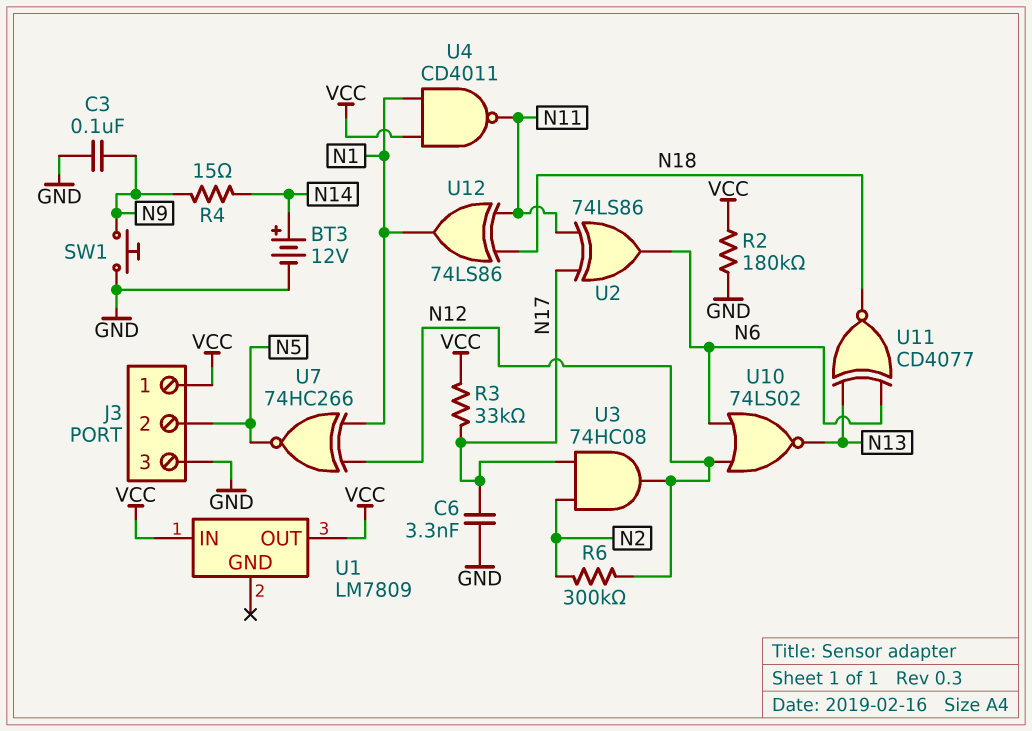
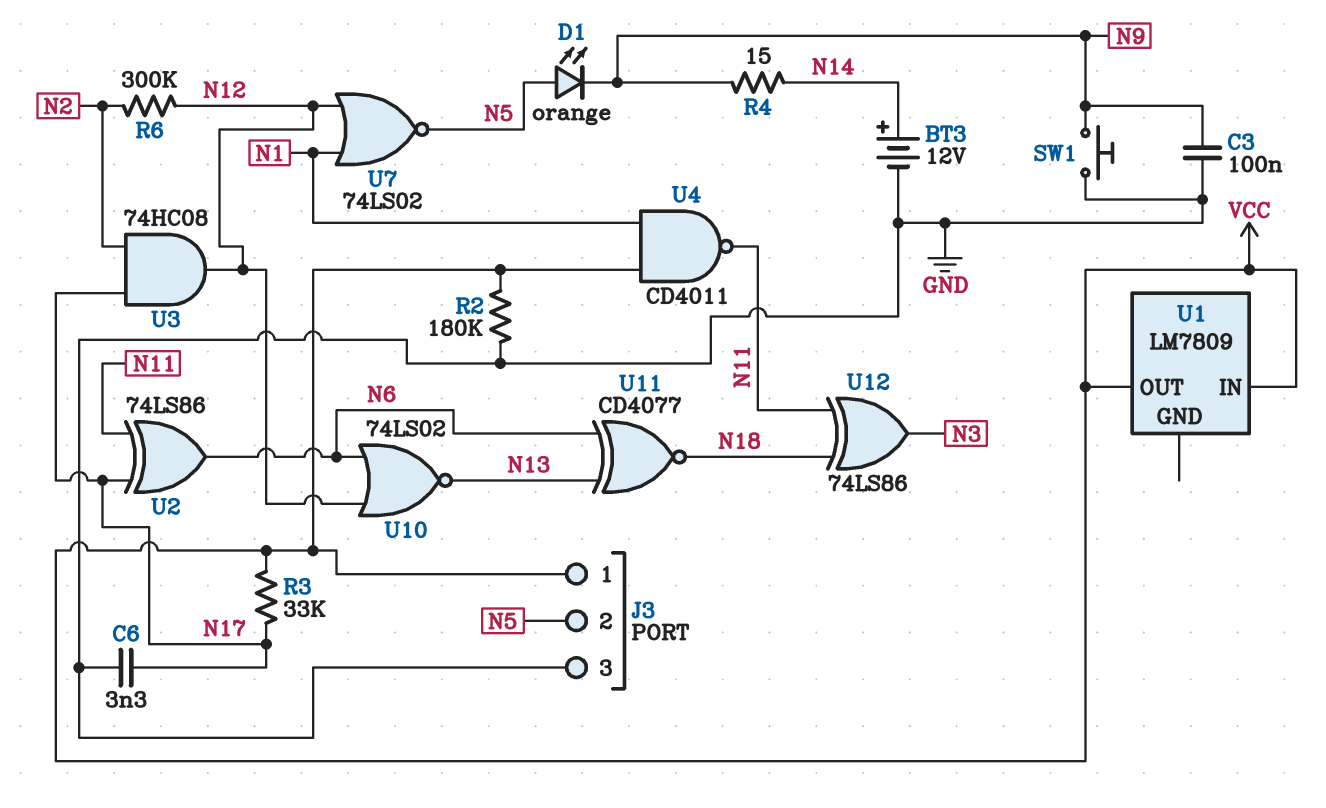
D1: none -> LED orange (A N5, K N9)
U7: XNOR 74HC266 (in N1, in N12, out N5) -> NOR 74LS02 (in N1, in N12, out N5)
U12: XOR 74LS86 (in N11, in N18, out N1) -> XOR 74LS86 (in N11, in N18, out N3)

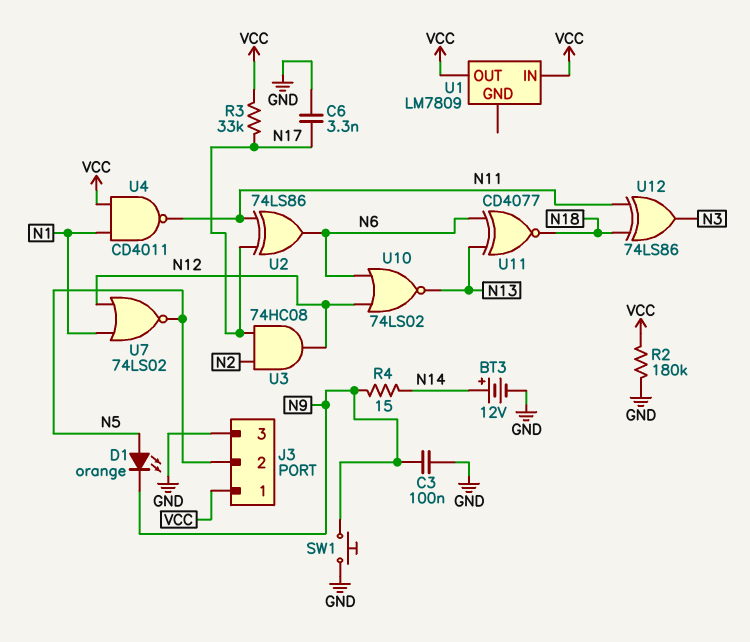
R6: 300k (N2, N12) -> none

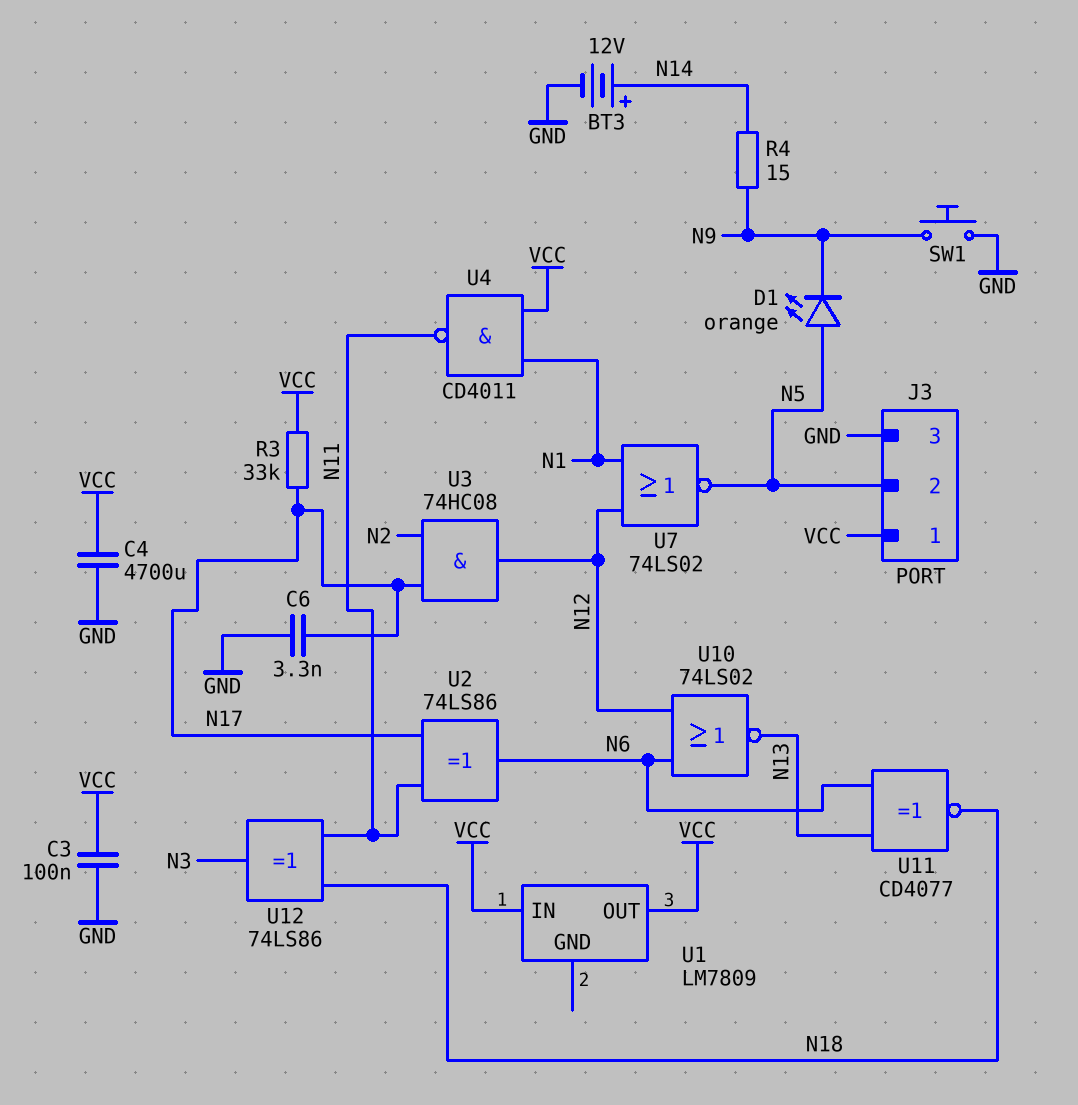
C3: 100nF (GND, N9) -> 100nF (GND, VCC)
C4: none -> 4700uF (GND, VCC)
R2: 180k (GND, VCC) -> none

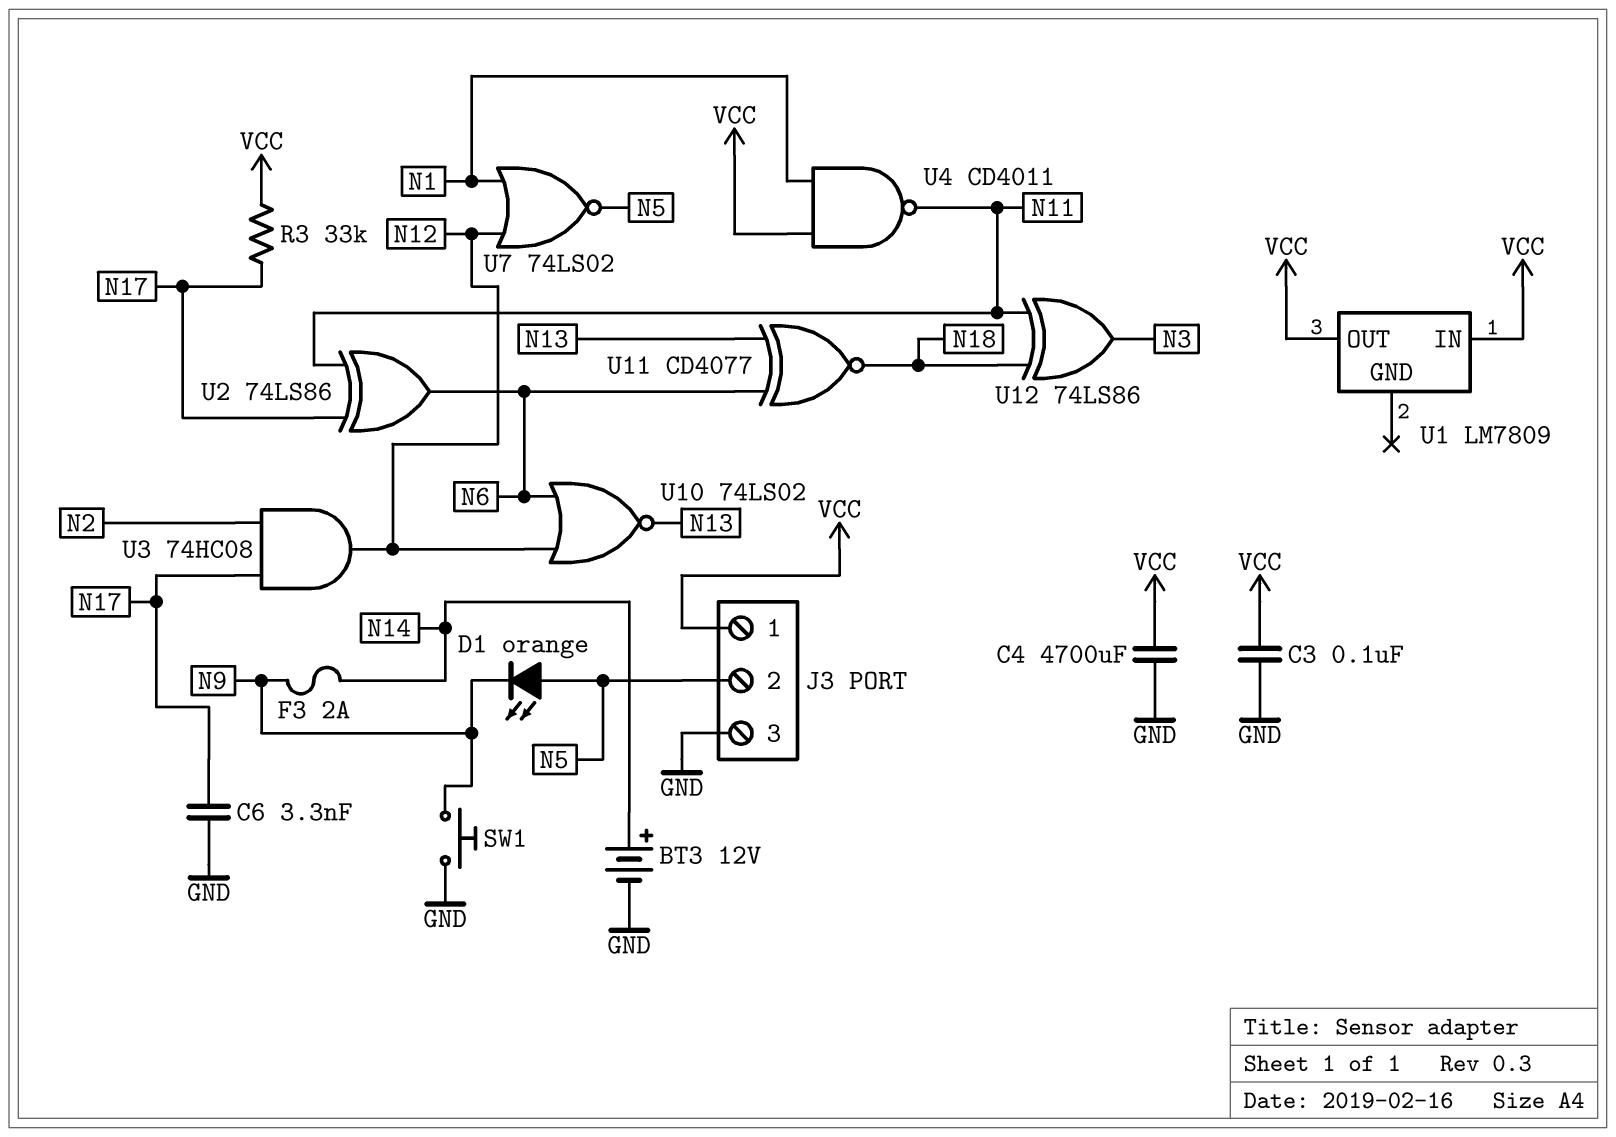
F3: none -> 2A (N9, N14)
R4: 15 (N9, N14) -> none

